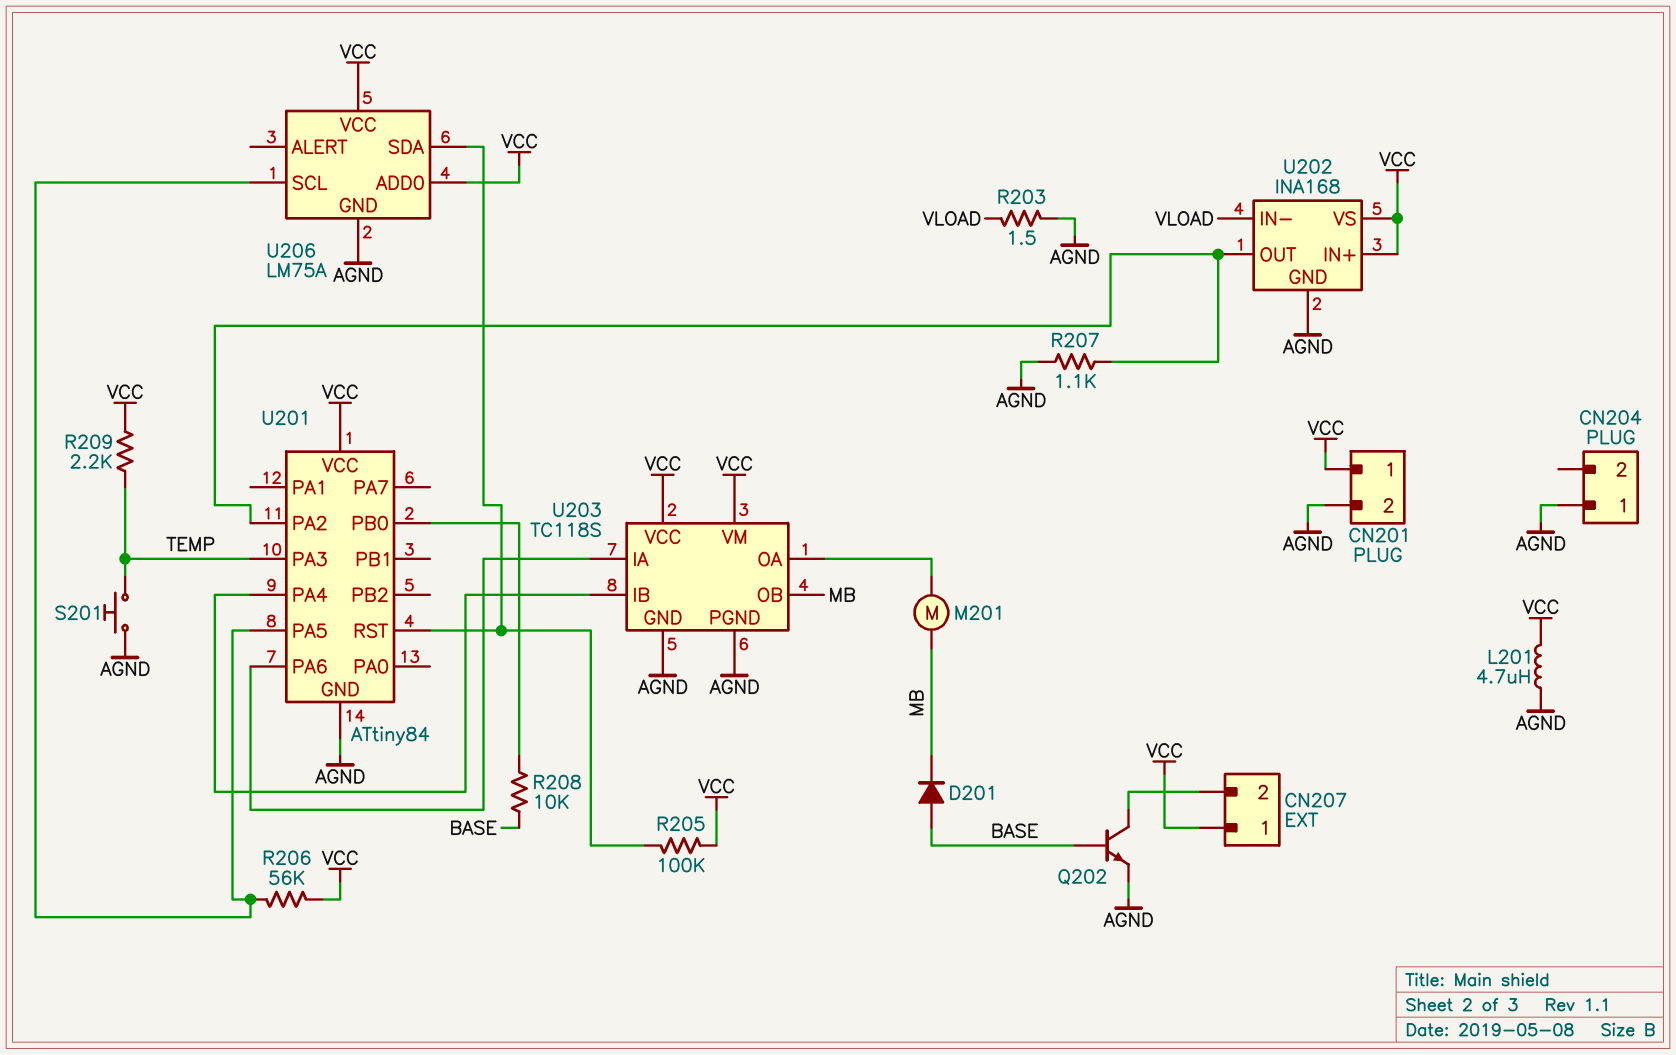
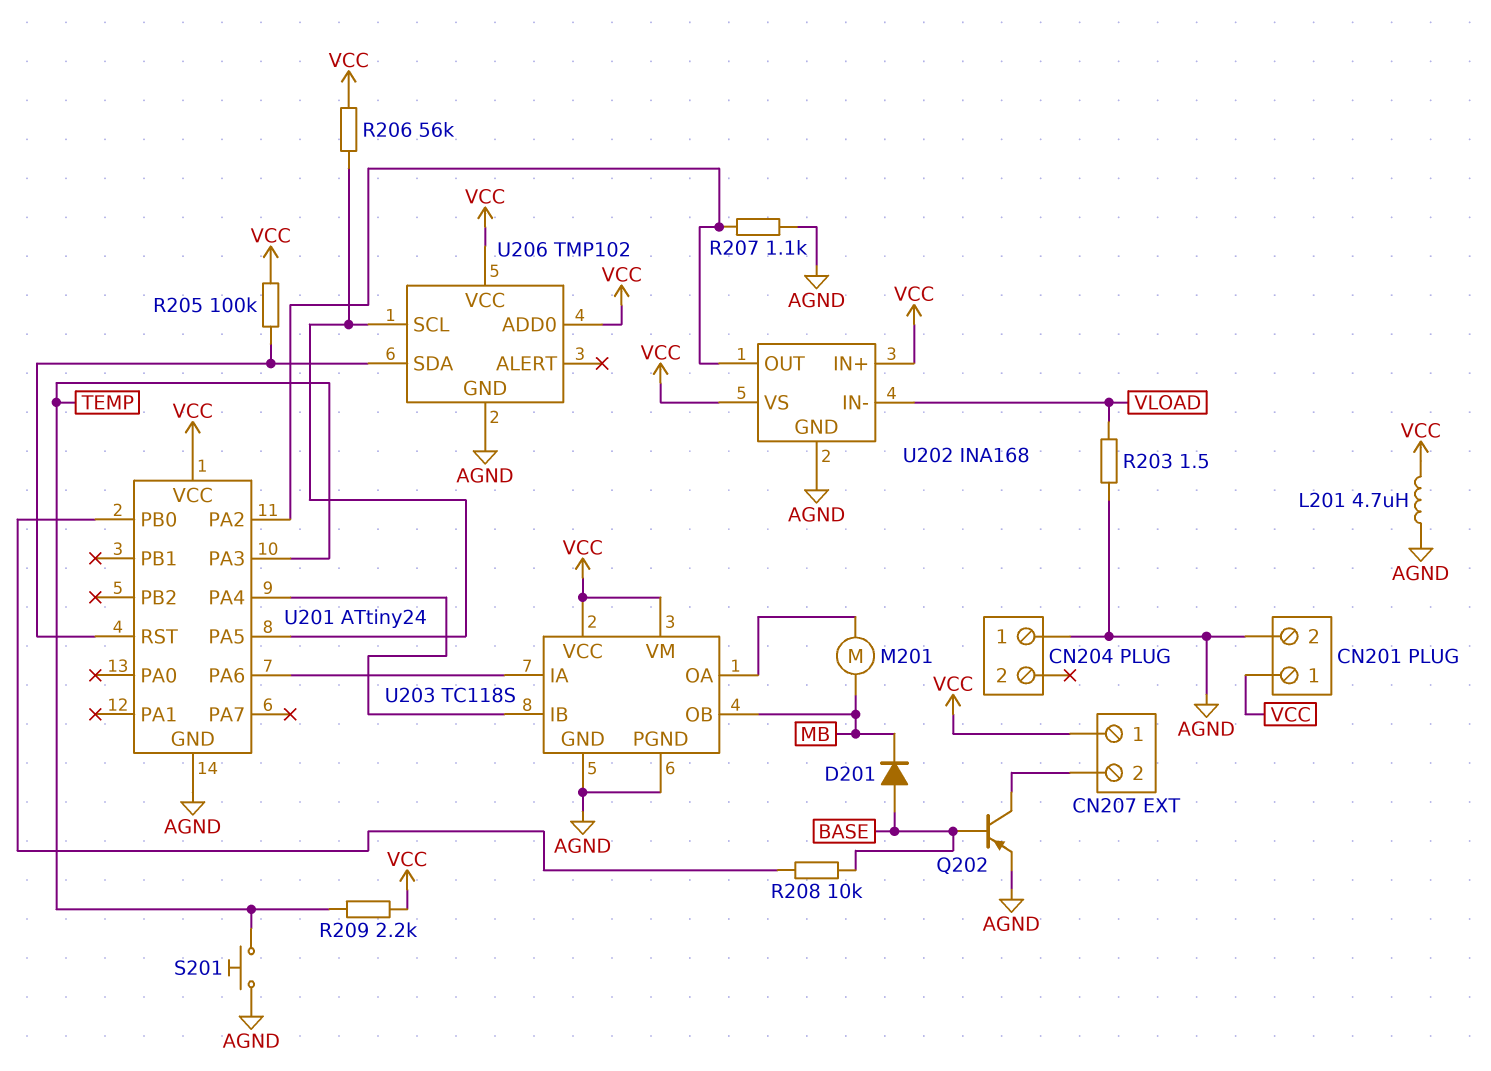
Q202: NPN (B BASE, C CN207/2, E AGND) -> PNP (B BASE, C CN207/2, E AGND)
U201: ATtiny84 -> ATtiny24
U206: LM75A -> TMP102

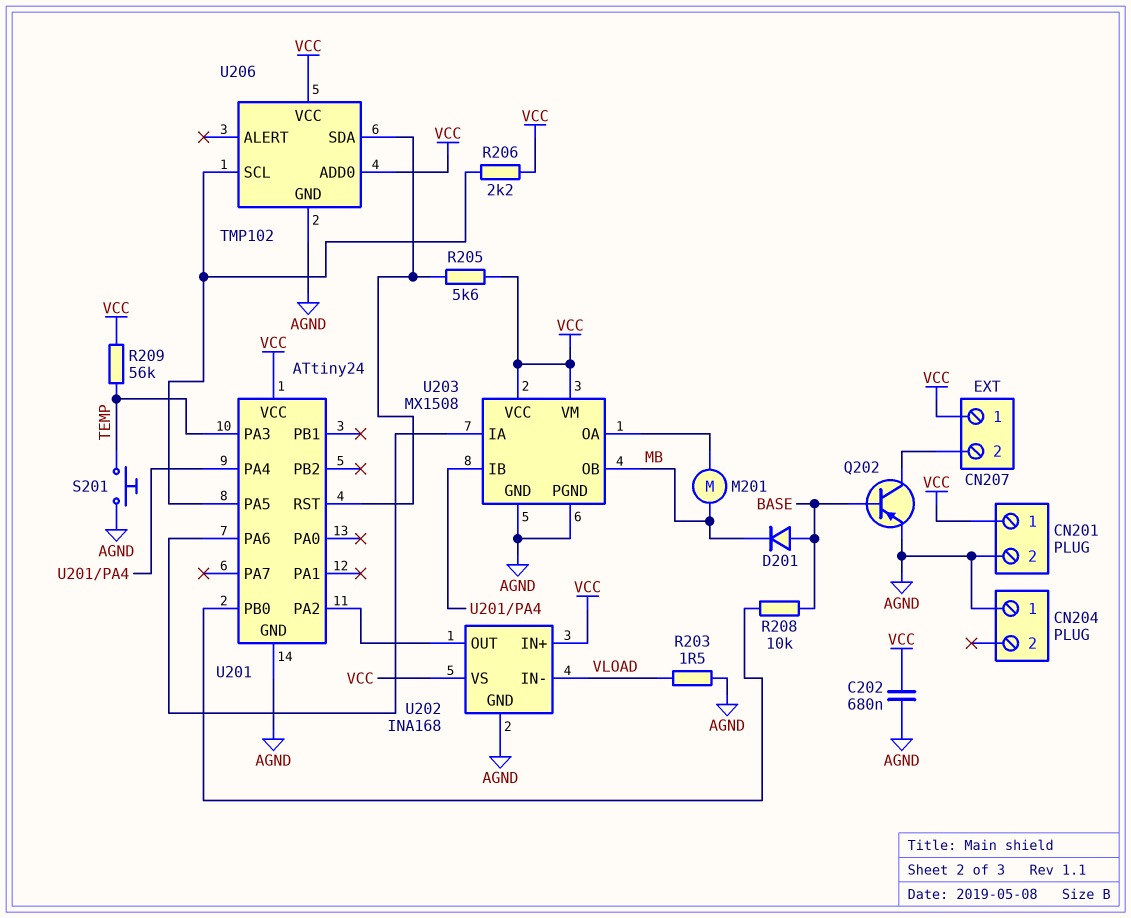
C202: none -> 680nF (AGND, VCC)
L201: 4.7uH (AGND, VCC) -> none
R205: 100k (U201/RST, VCC) -> 5.6k (U201/RST, VCC)
R206: 56k (U201/PA5, VCC) -> 2.2k (U201/PA5, VCC)
R207: 1.1k (AGND, U201/PA2) -> none
R209: 2.2k (TEMP, VCC) -> 56k (TEMP, VCC)
U203: TC118S -> MX1508

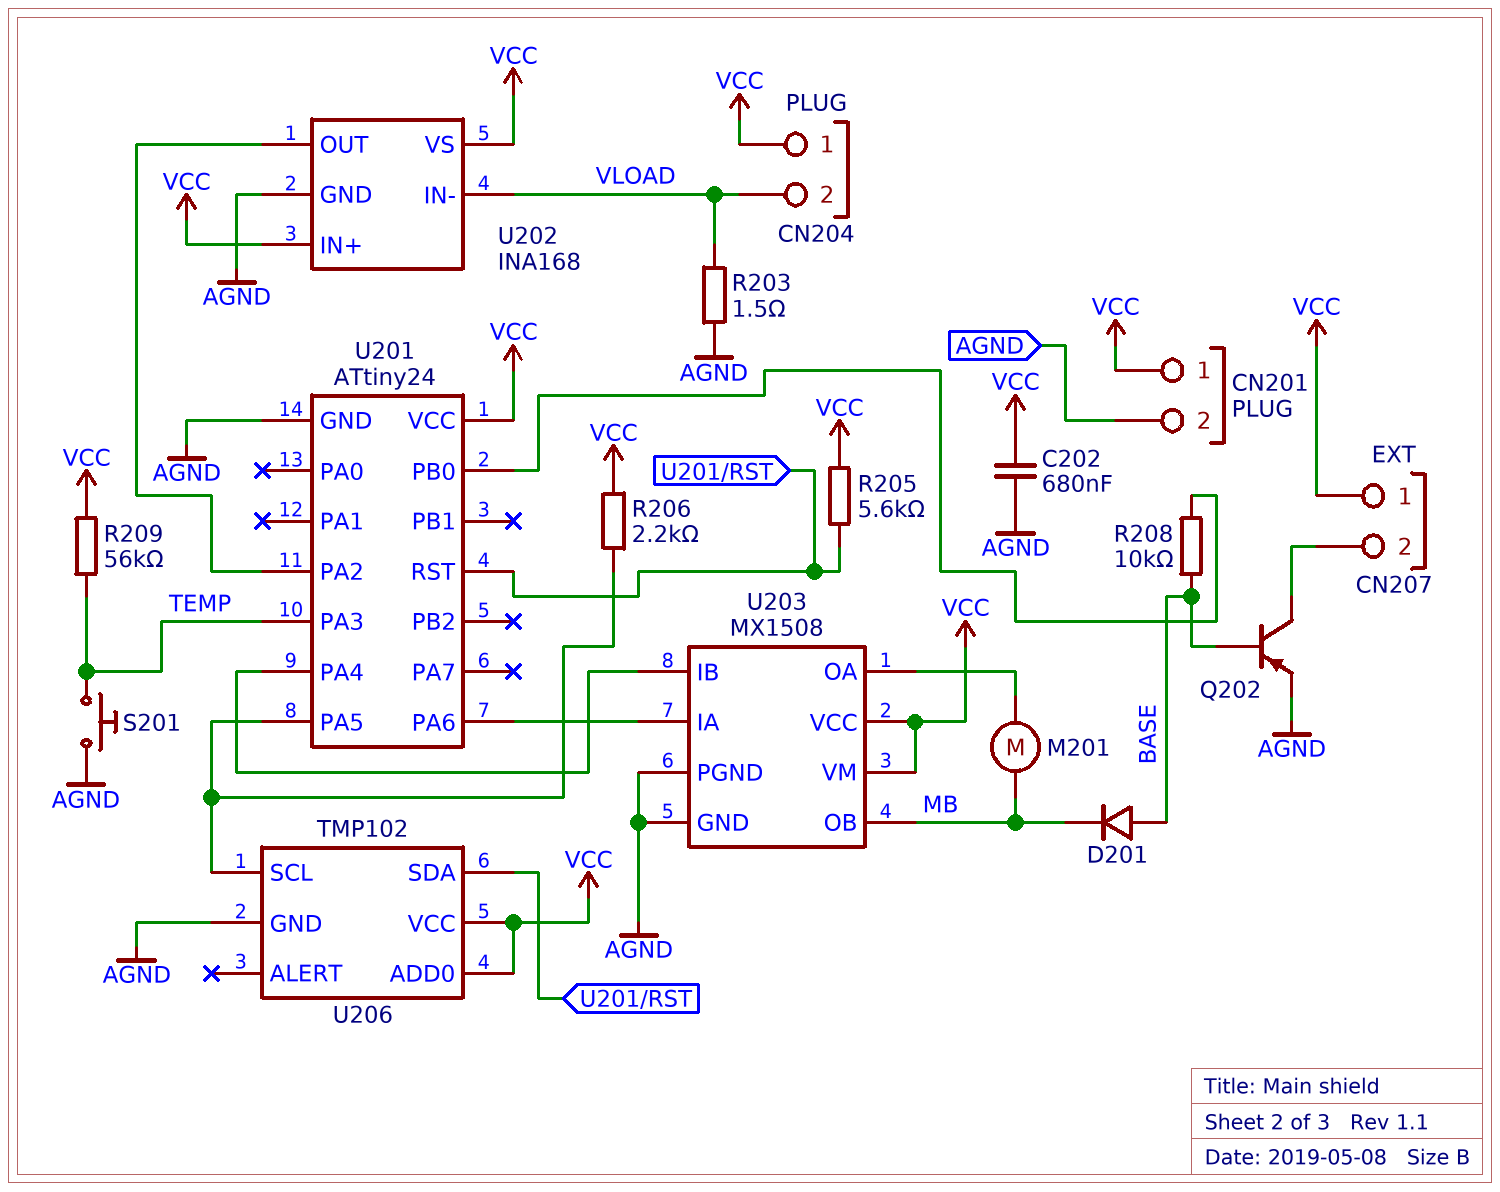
CN204 pin 1: AGND -> VCC
CN204 pin 2: none -> VLOAD

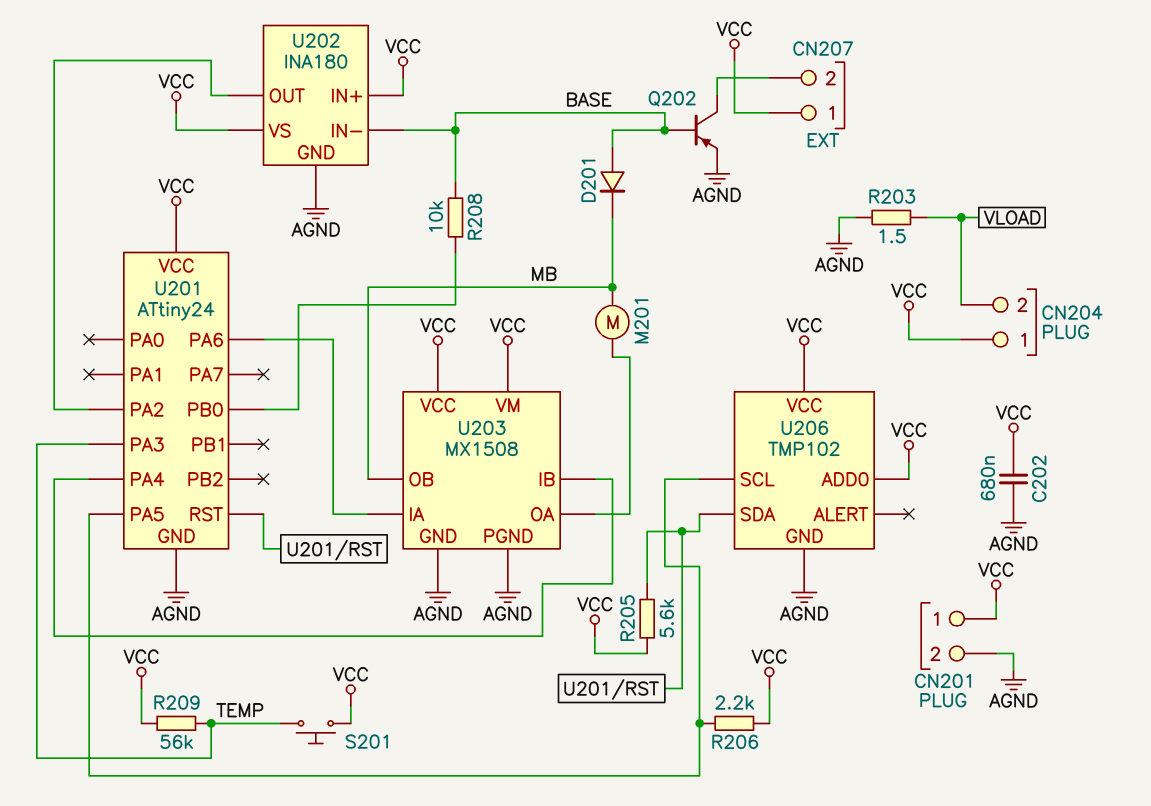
S201: button (AGND, TEMP) -> button (TEMP, VCC)
U202: INA168 -> INA180
U202 pin IN-: VLOAD -> BASE

